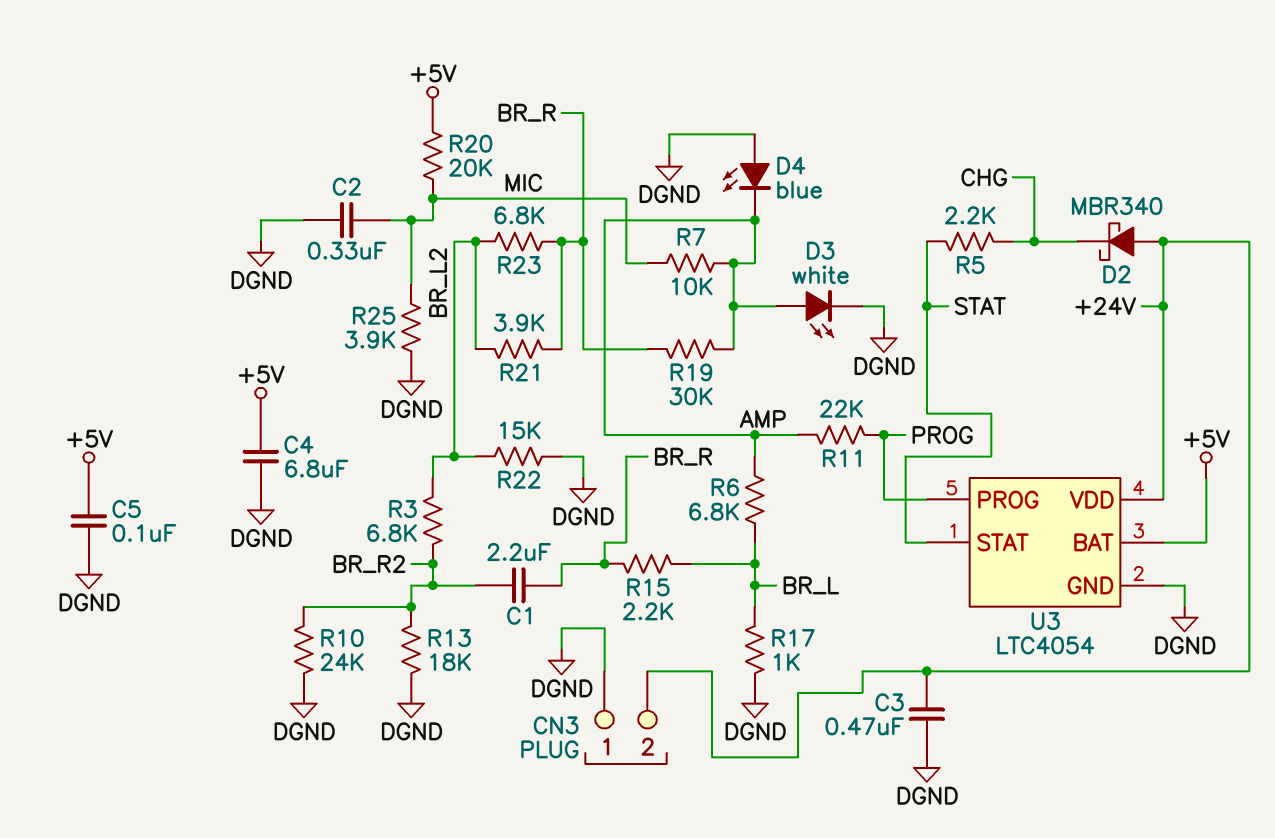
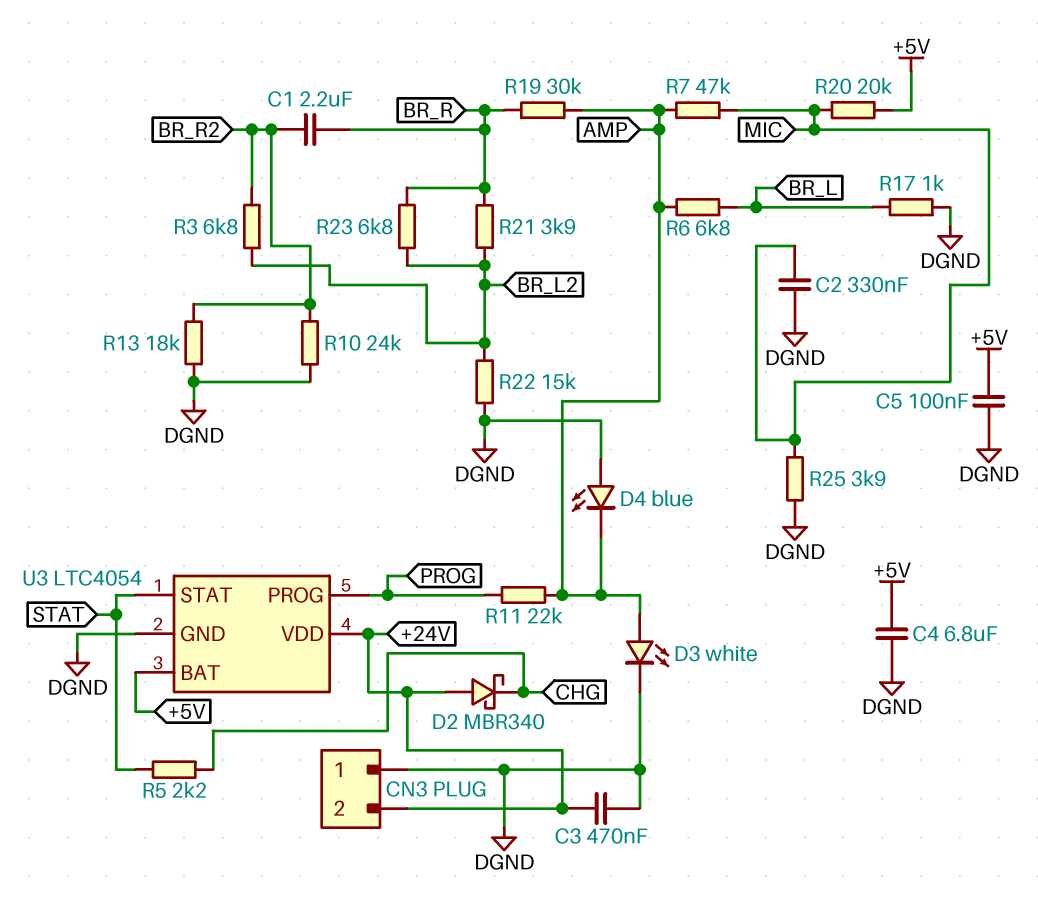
R7: 10k (AMP, MIC) -> 47k (AMP, MIC)
R15: 2.2k (BR_L, BR_R) -> none

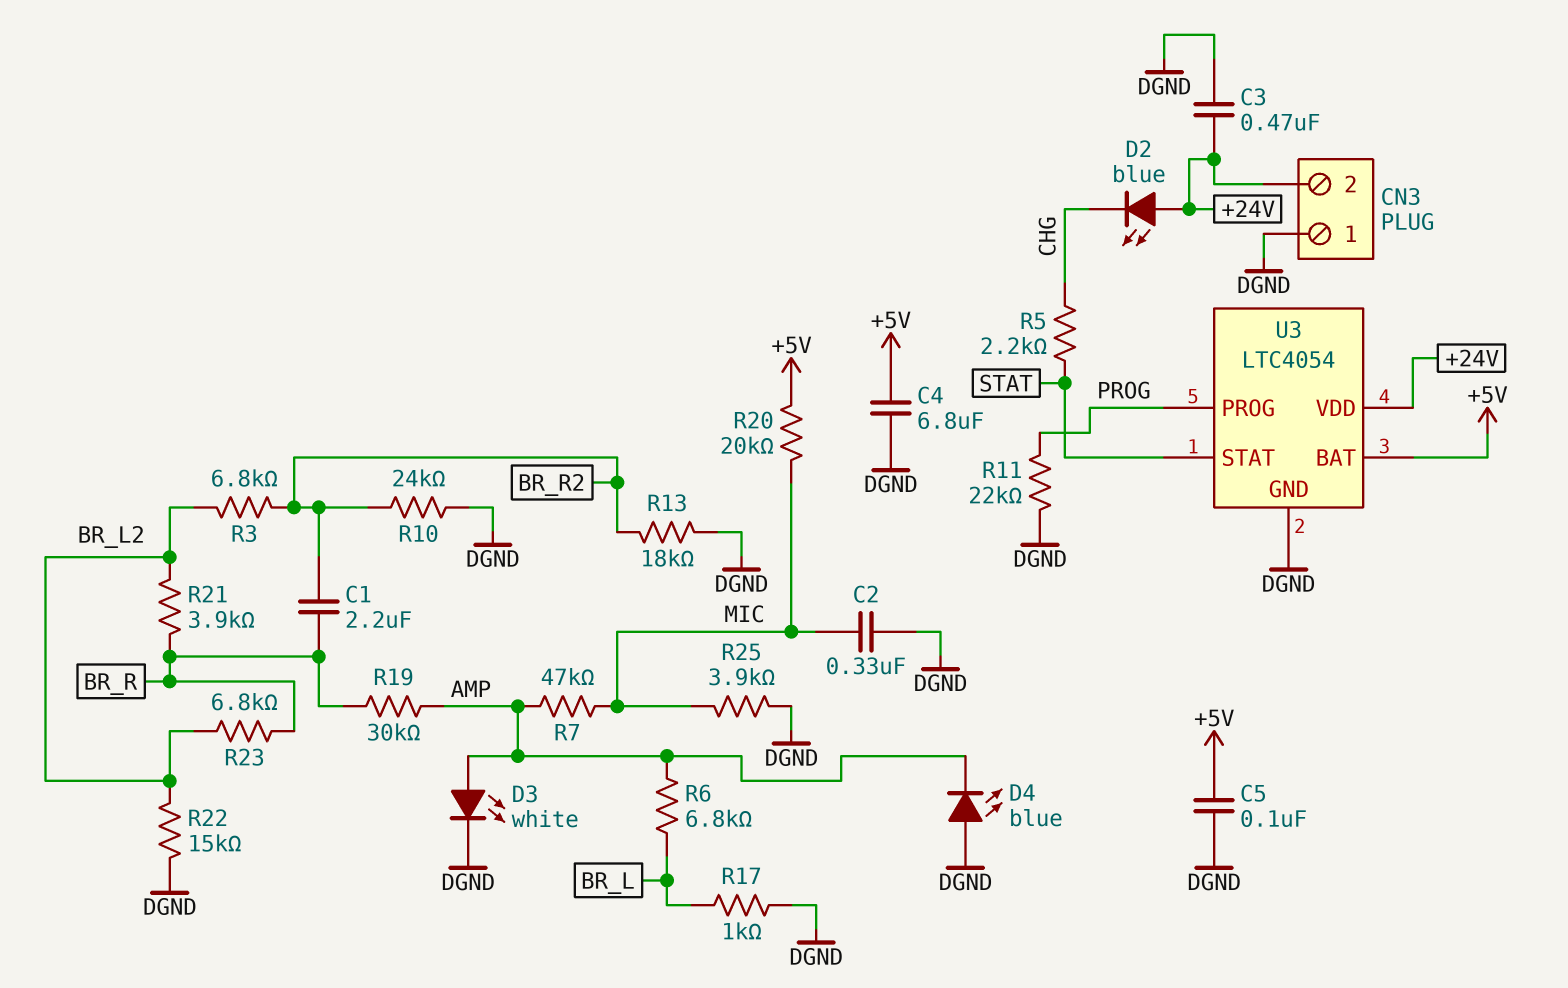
D2: schottky MBR340 (A +24V, K CHG) -> LED blue (A +24V, K CHG)
R11: 22k (AMP, PROG) -> 22k (DGND, PROG)

